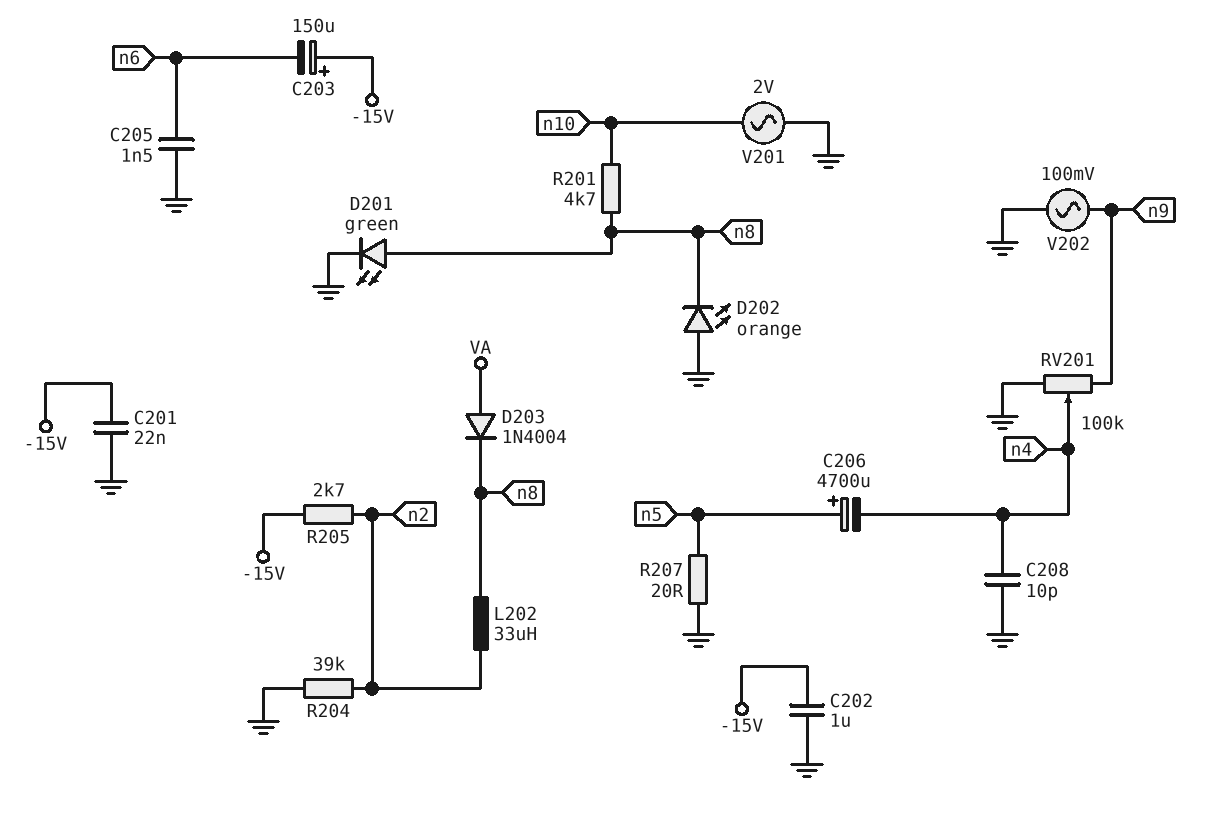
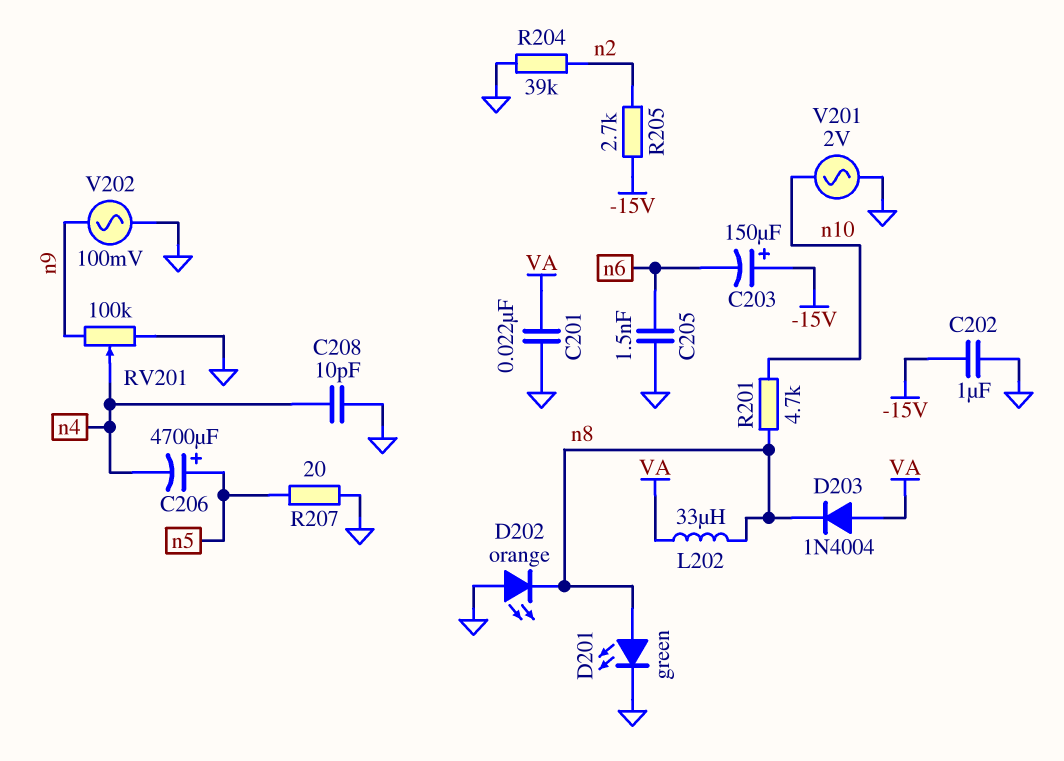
C201: 22nF (-15V, GND) -> 22nF (GND, VA)
L202: 33uH (n2, n8) -> 33uH (VA, n8)

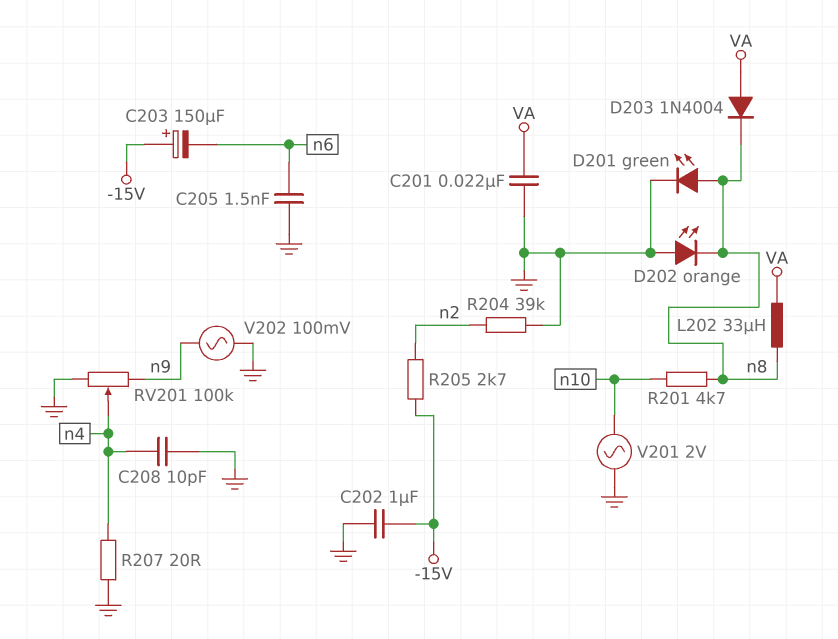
C206: 4700uF (plus n5, minus n4) -> none
R207: 20 (GND, n5) -> 20 (GND, n4)

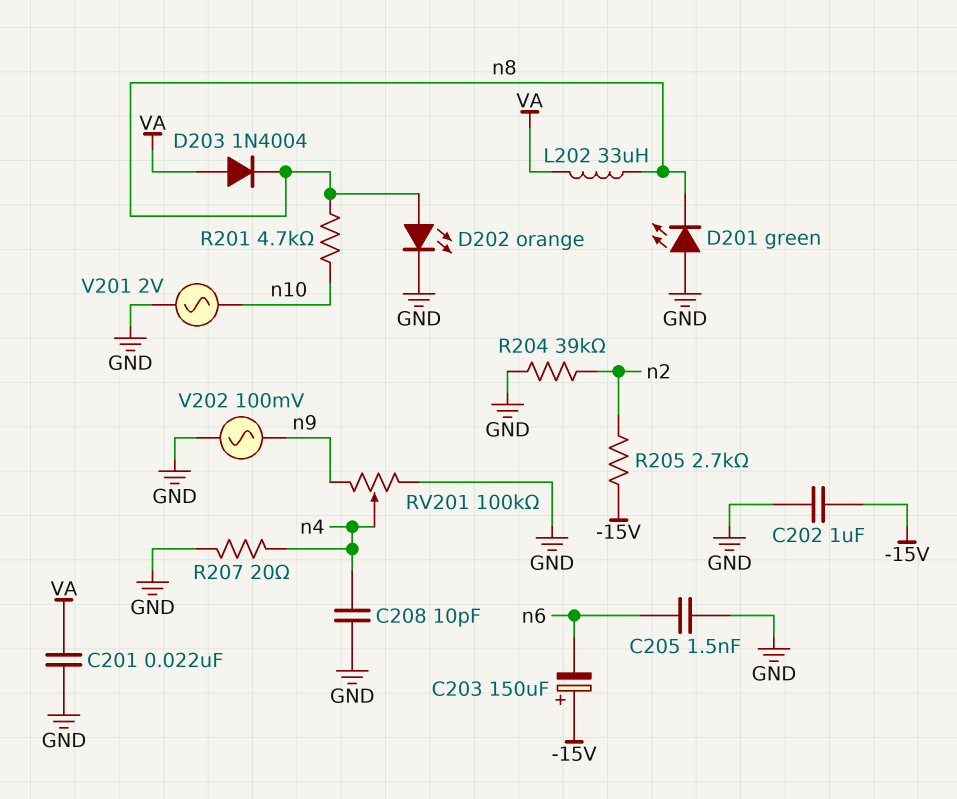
D201: LED green (A n8, K GND) -> LED green (A GND, K n8)
D202: LED orange (A GND, K n8) -> LED orange (A n8, K GND)

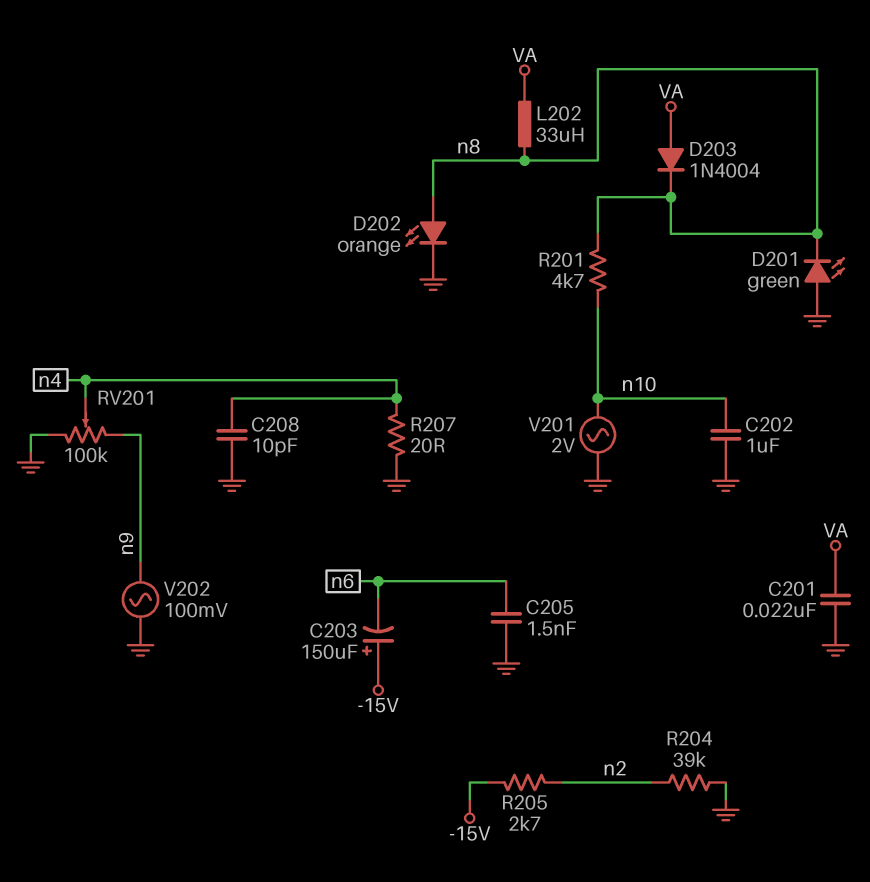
C202: 1uF (-15V, GND) -> 1uF (GND, n10)

